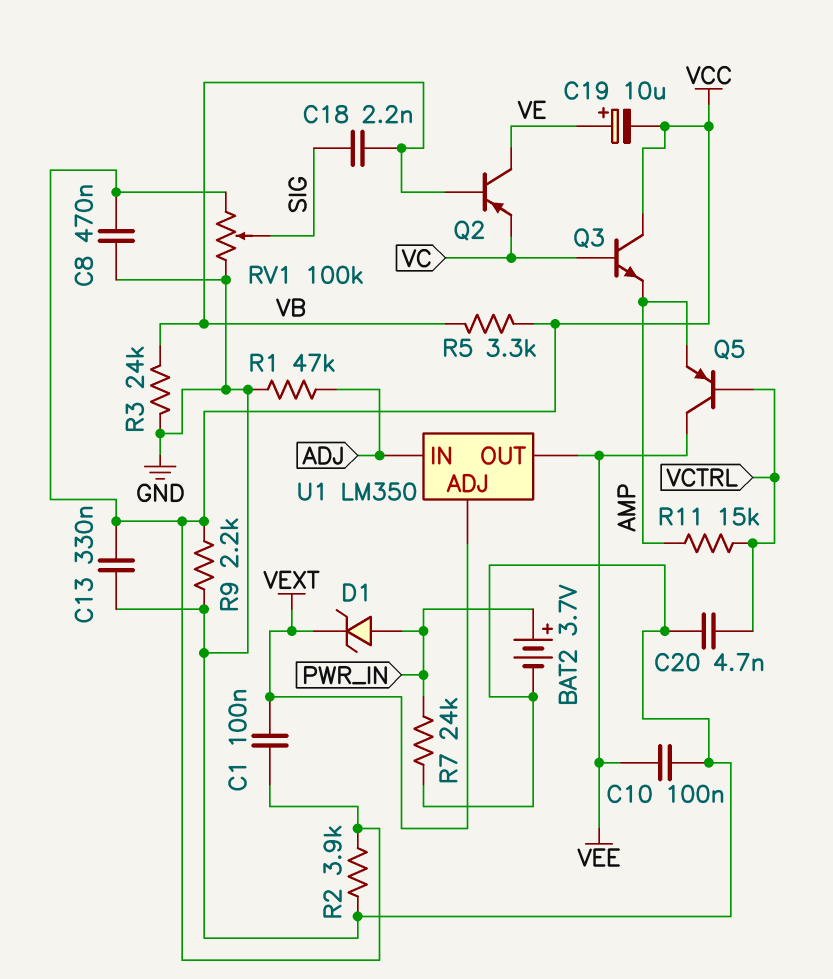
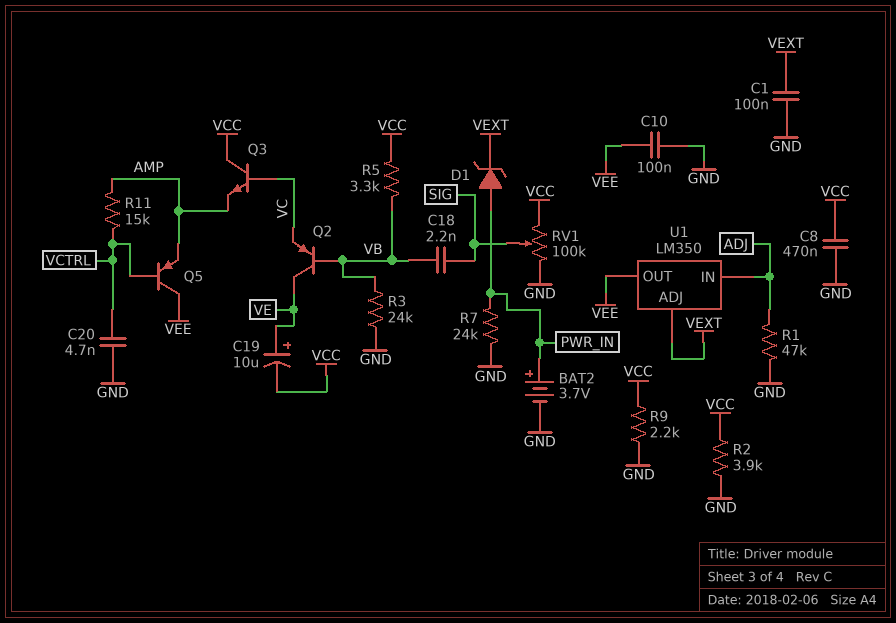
C1: 100nF (VCC, VEXT) -> 100nF (GND, VEXT)
C13: 330nF (GND, VCC) -> none

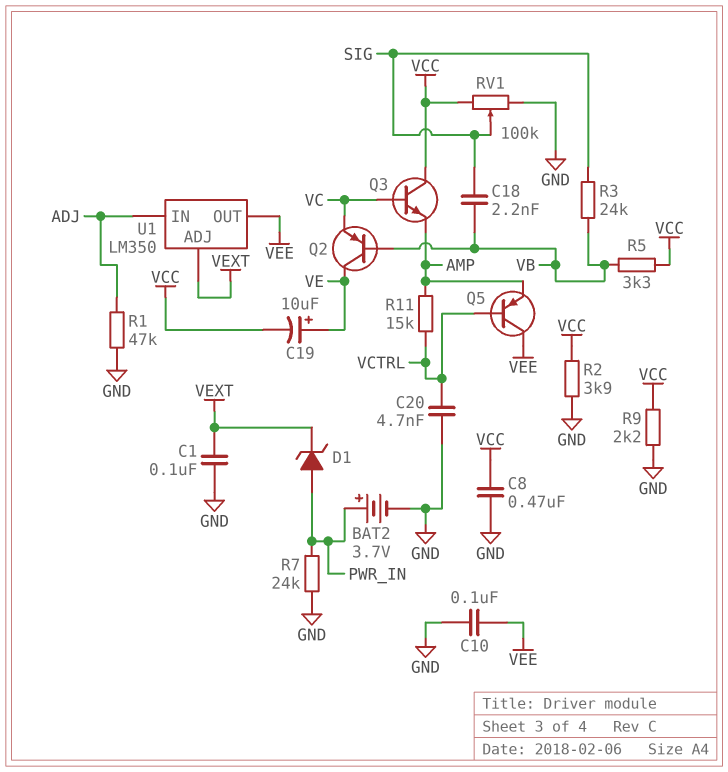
R3: 24k (GND, VB) -> 24k (SIG, VB)

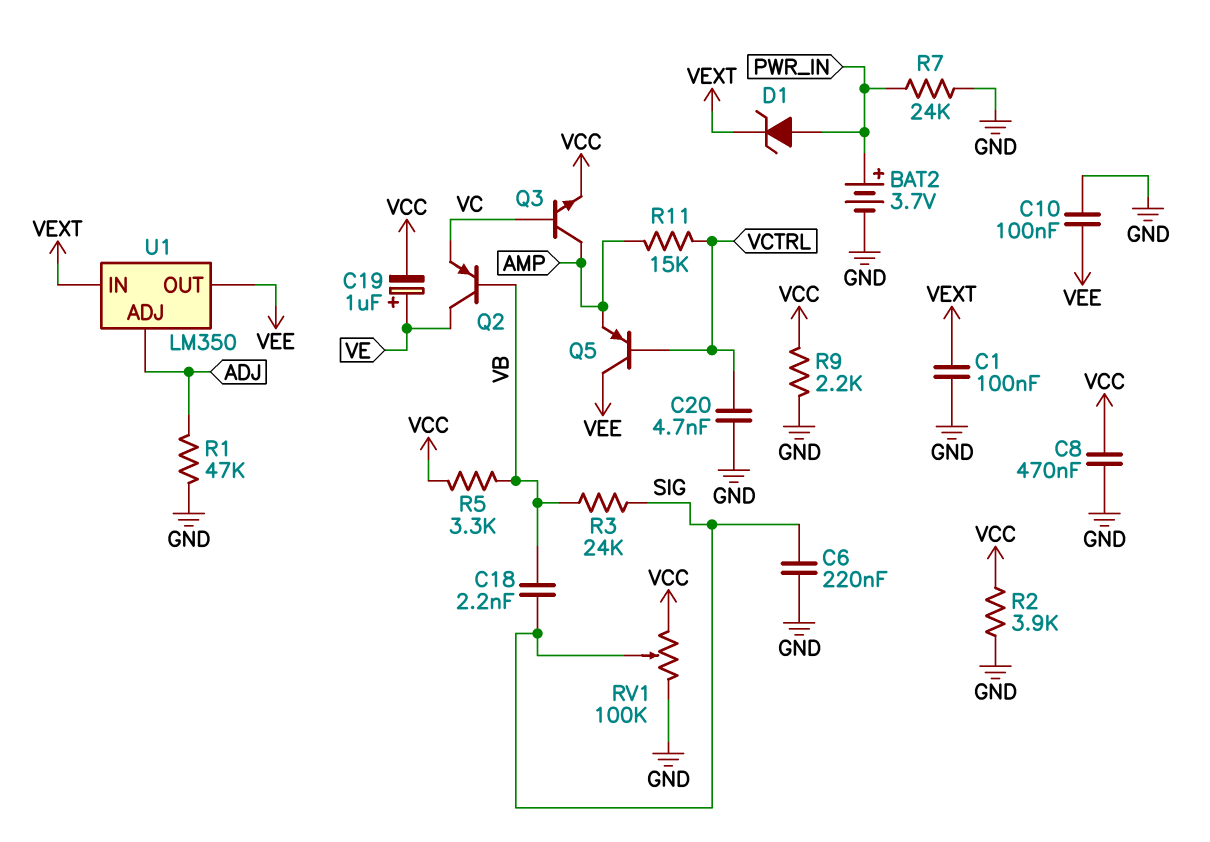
C6: none -> 220nF (GND, SIG)
C19: 10uF (plus VE, minus VCC) -> 1uF (plus VE, minus VCC)
Q3: NPN (B VC, C VCC, E AMP) -> NPN (B VC, C AMP, E VCC)
U1 pin ADJ: VEXT -> ADJ
U1 pin IN: ADJ -> VEXT

